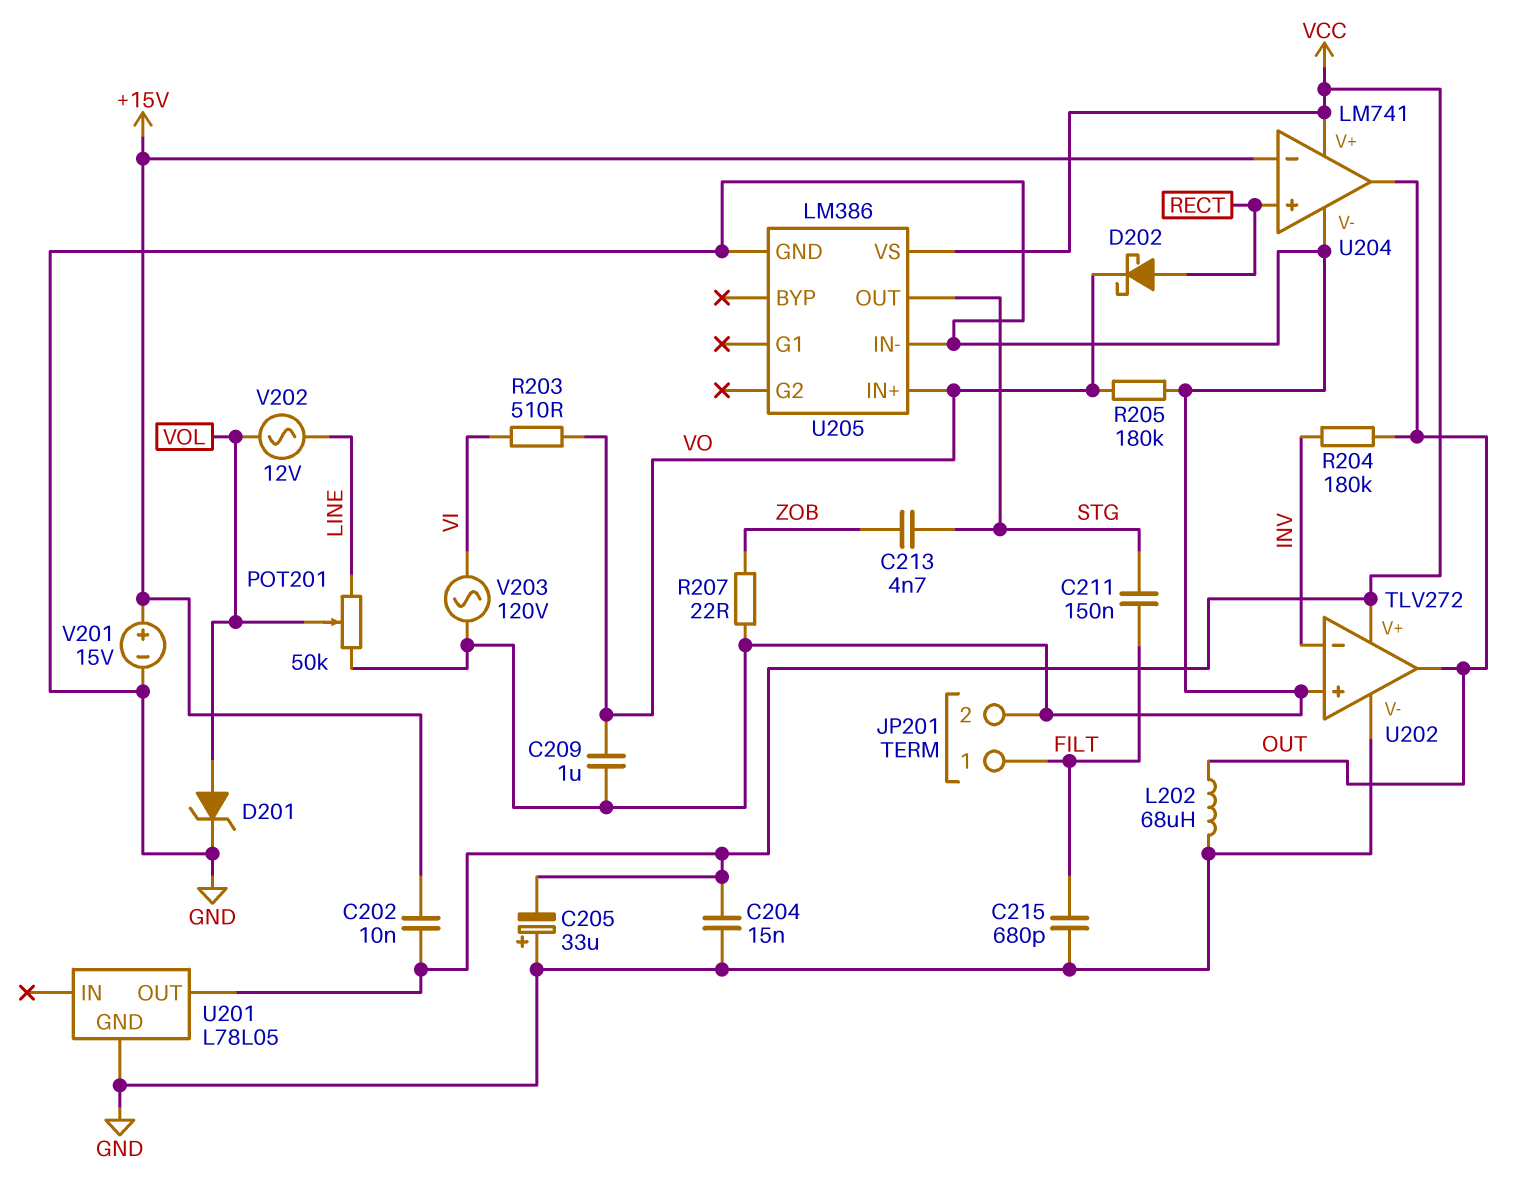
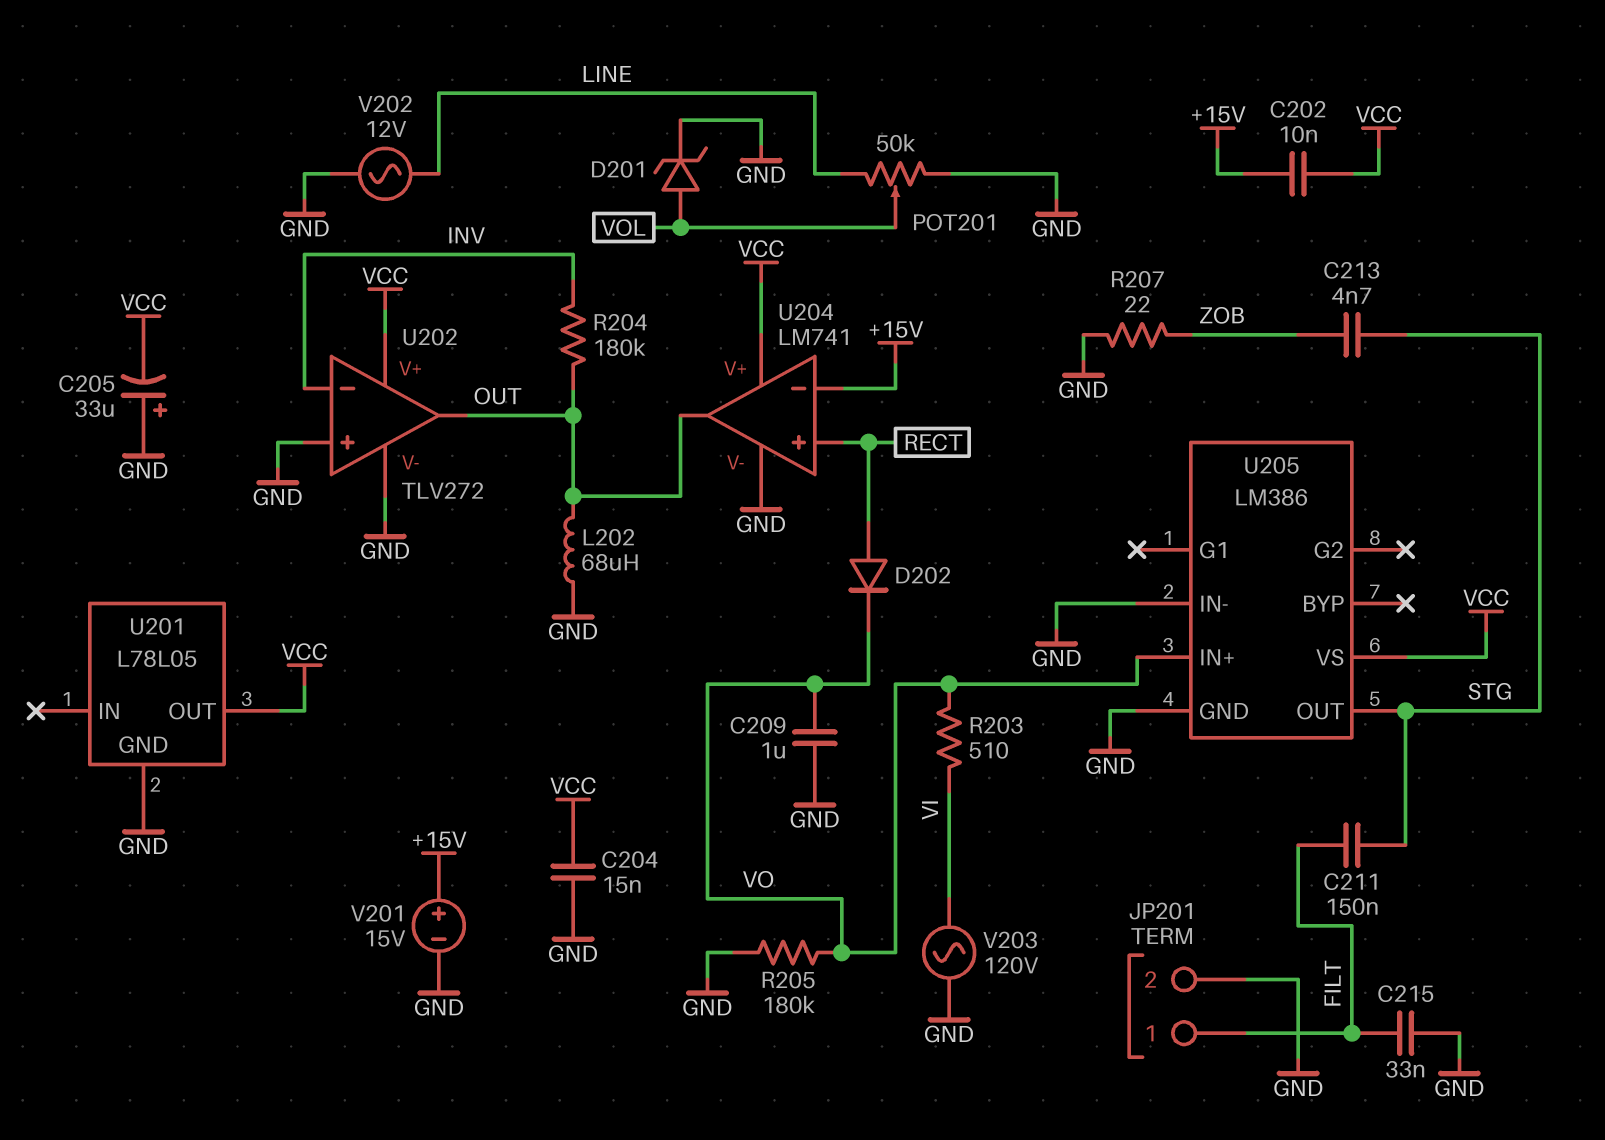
C215: 680pF (FILT, GND) -> 33nF (FILT, GND)
D202: schottky (A RECT, K VO) -> diode (A RECT, K VO)
V202: AC 12V (LINE, VOL) -> AC 12V (GND, LINE)

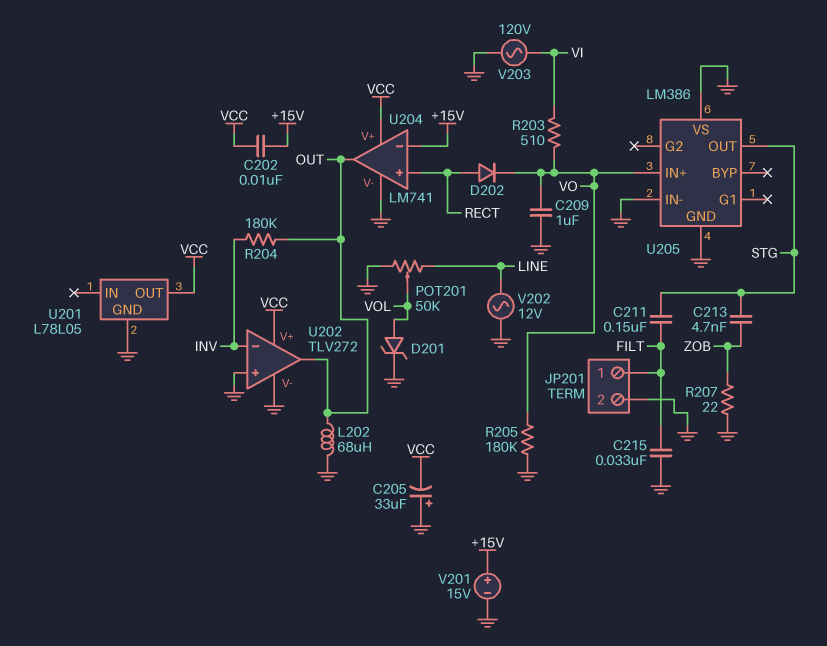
C204: 15nF (GND, VCC) -> none
U205 pin VS: VCC -> GND

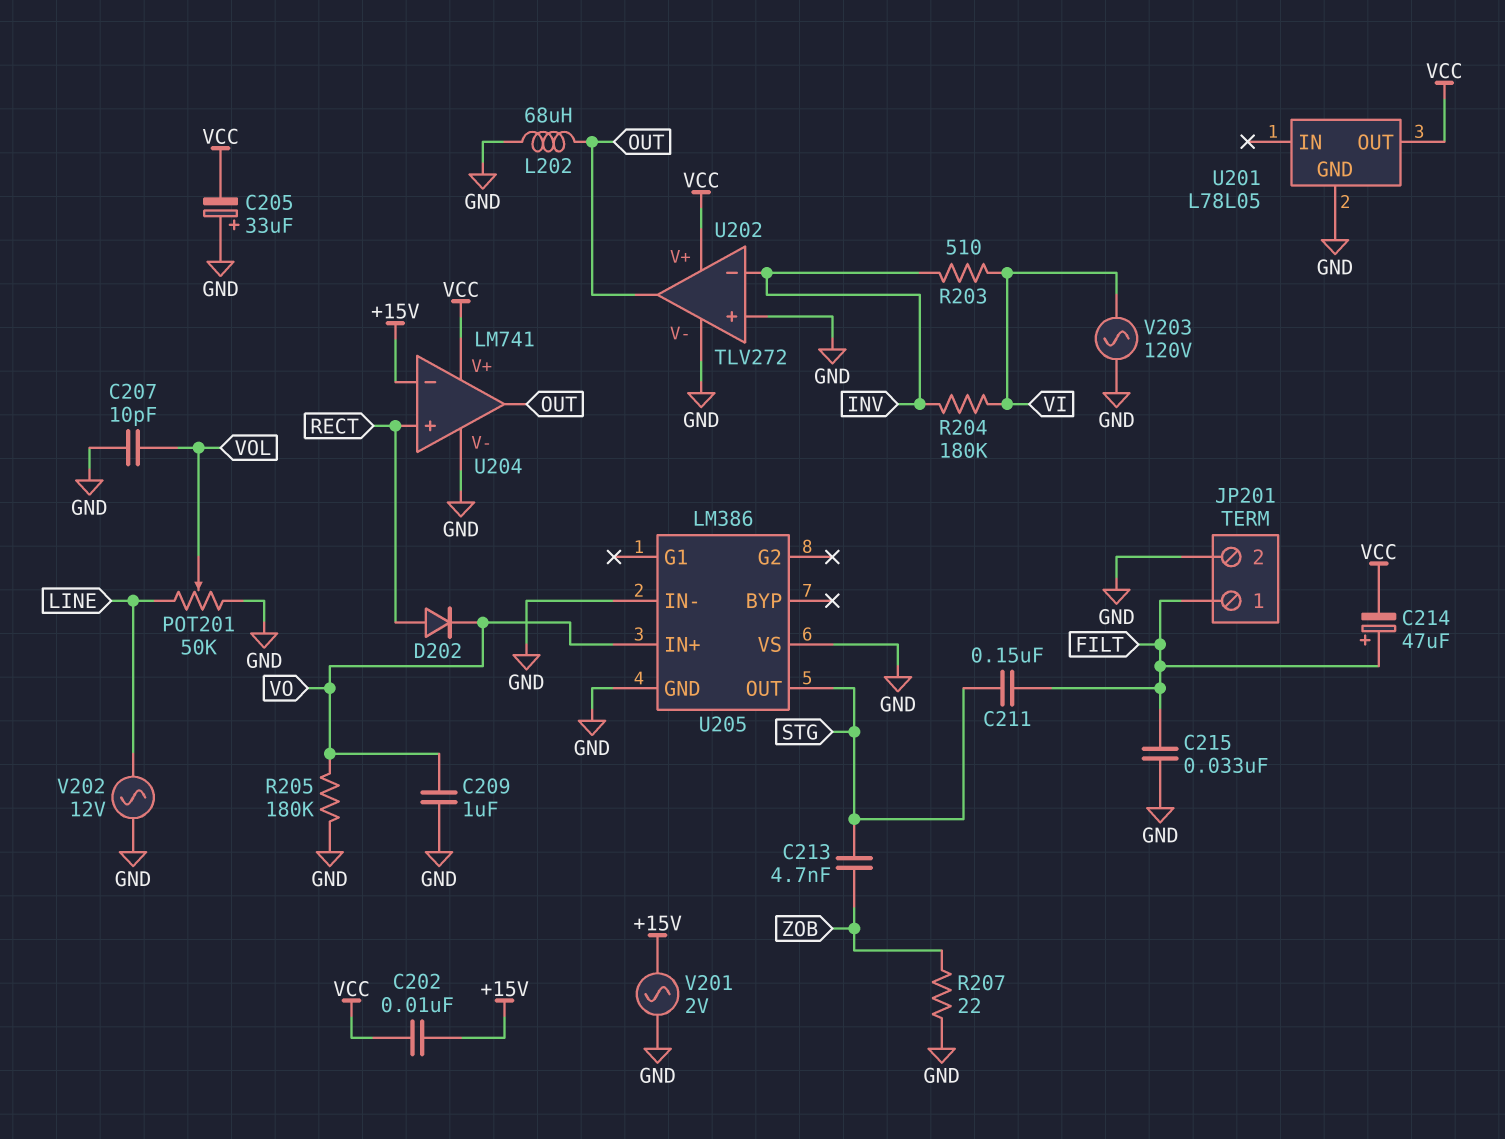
C207: none -> 10pF (GND, VOL)
C214: none -> 47uF (plus FILT, minus VCC)
D201: zener (A VOL, K GND) -> none
R203: 510 (VI, VO) -> 510 (INV, VI)
R204: 180k (INV, OUT) -> 180k (INV, VI)
V201: 15V (plus +15V, minus GND) -> AC 2V (+15V, GND)

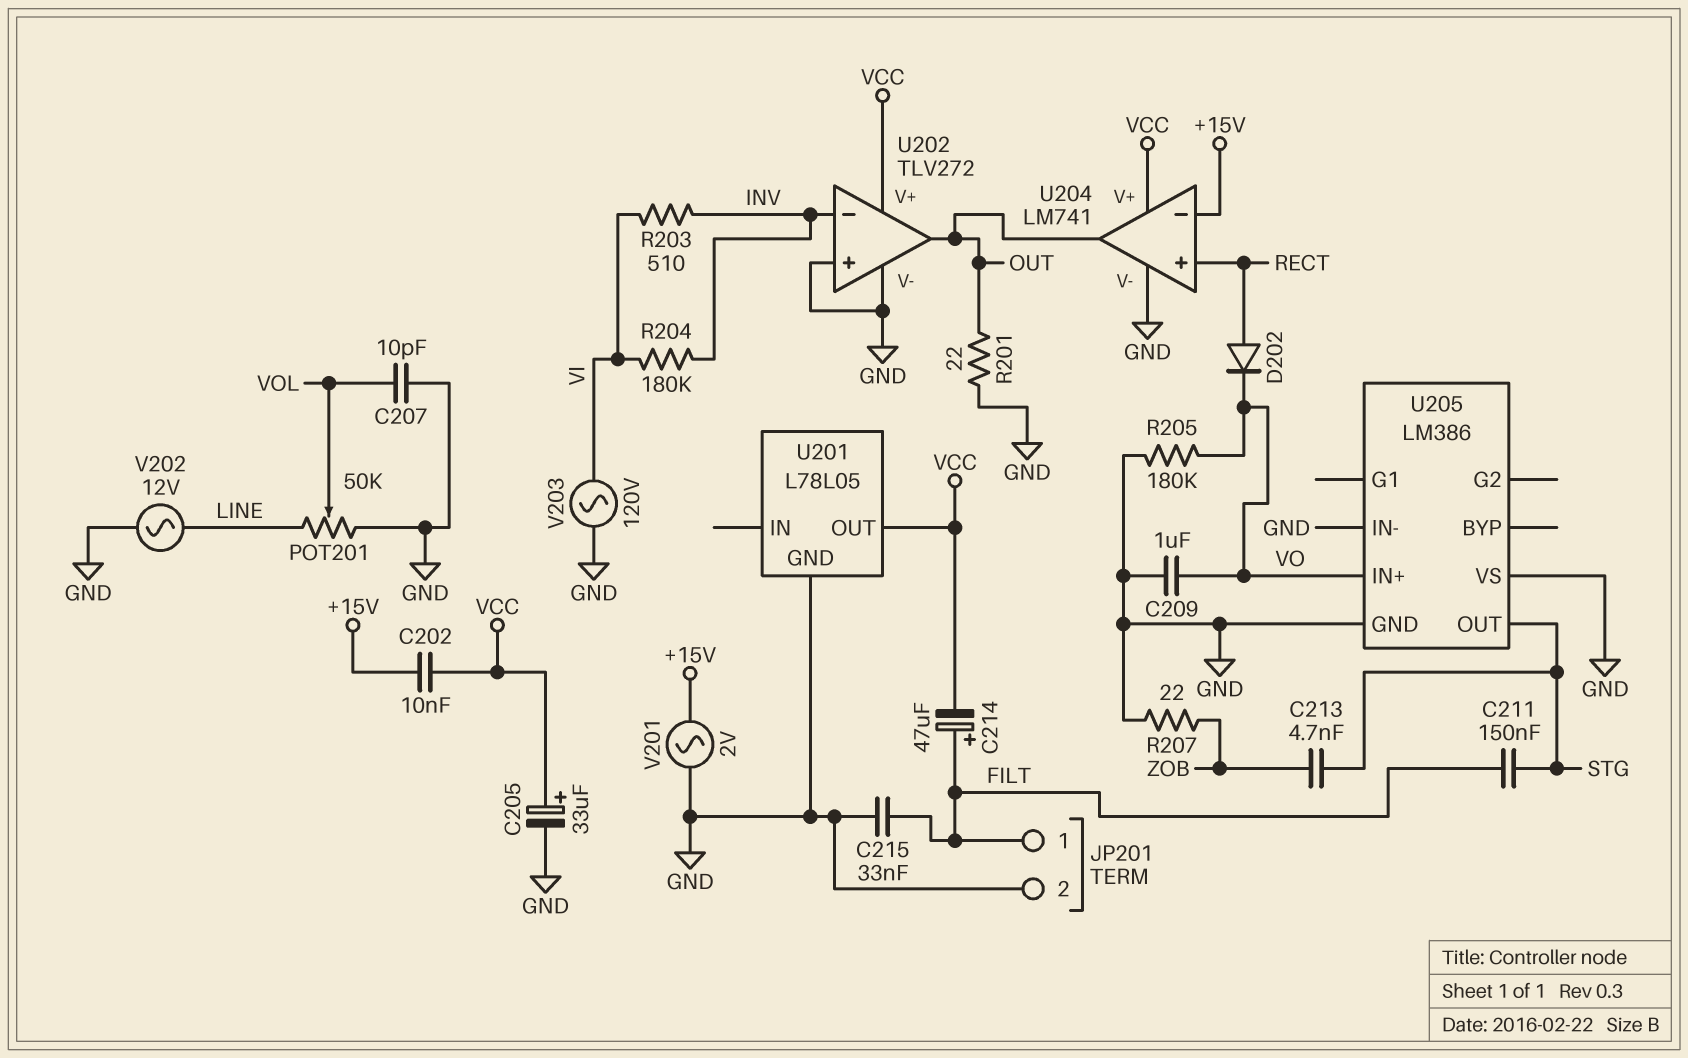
C205: 33uF (plus GND, minus VCC) -> 33uF (plus VCC, minus GND)
L202: 68uH (GND, OUT) -> none
R201: none -> 22 (GND, OUT)

